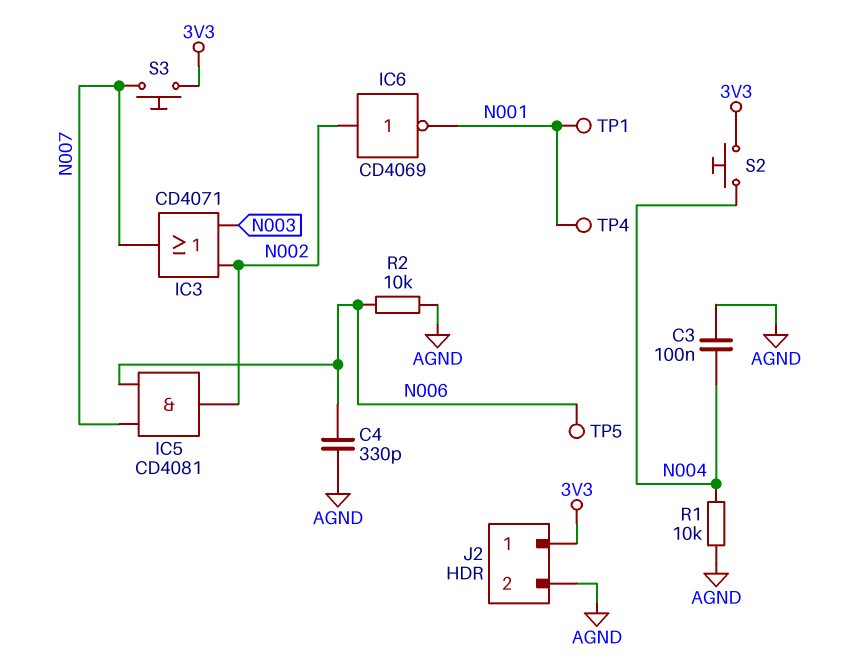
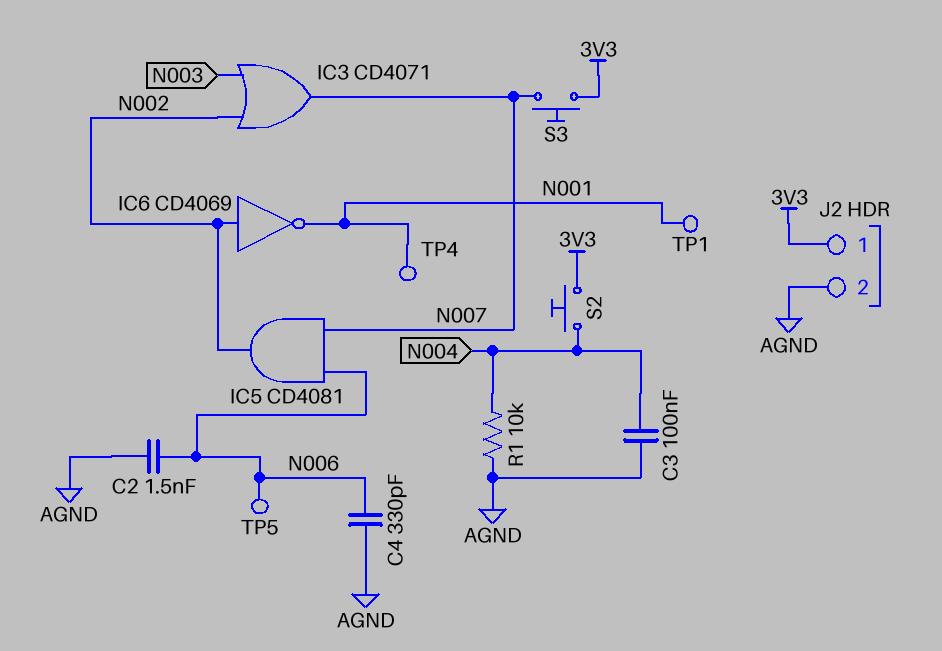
C2: none -> 1.5nF (AGND, N006)
R2: 10k (AGND, N006) -> none

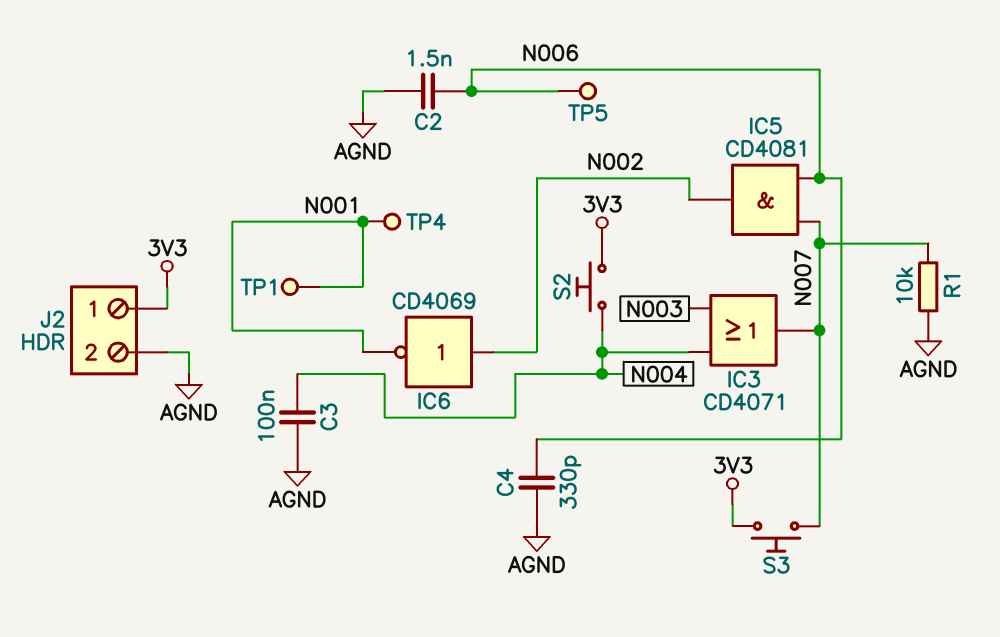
IC3: OR CD4071 (in N002, in N003, out N007) -> OR CD4071 (in N003, in N004, out N007)
R1: 10k (AGND, N004) -> 10k (AGND, N007)

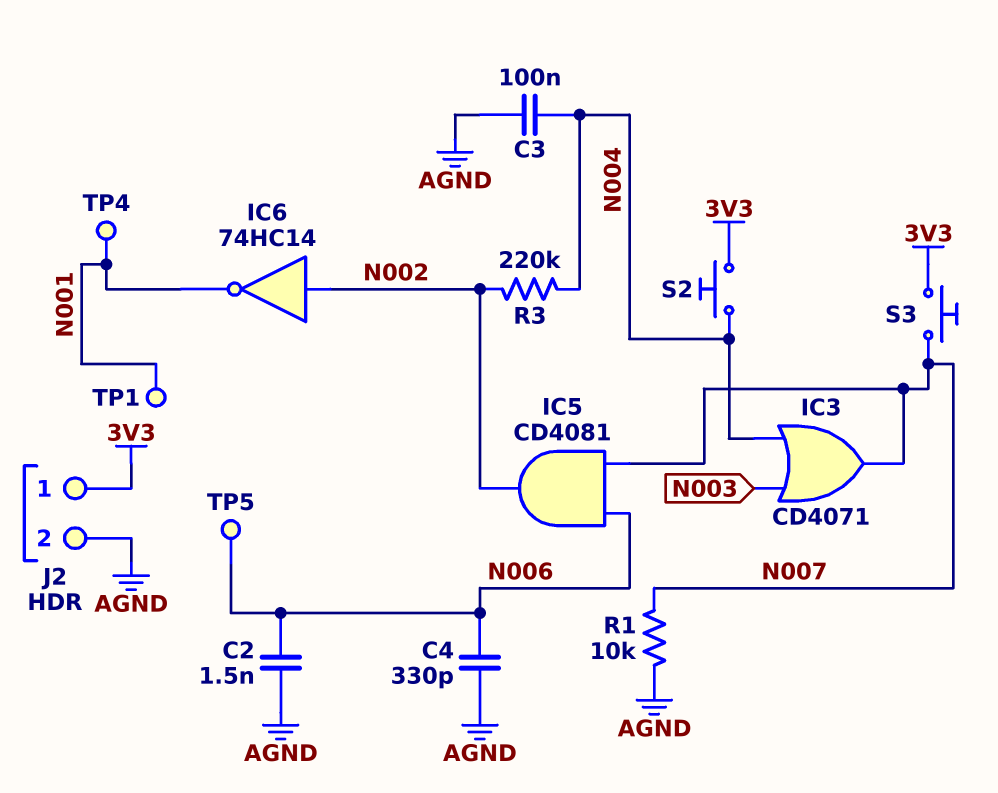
IC6: NOT CD4069 (in N002, out N001) -> NOT 74HC14 (in N002, out N001)
R3: none -> 220k (N002, N004)

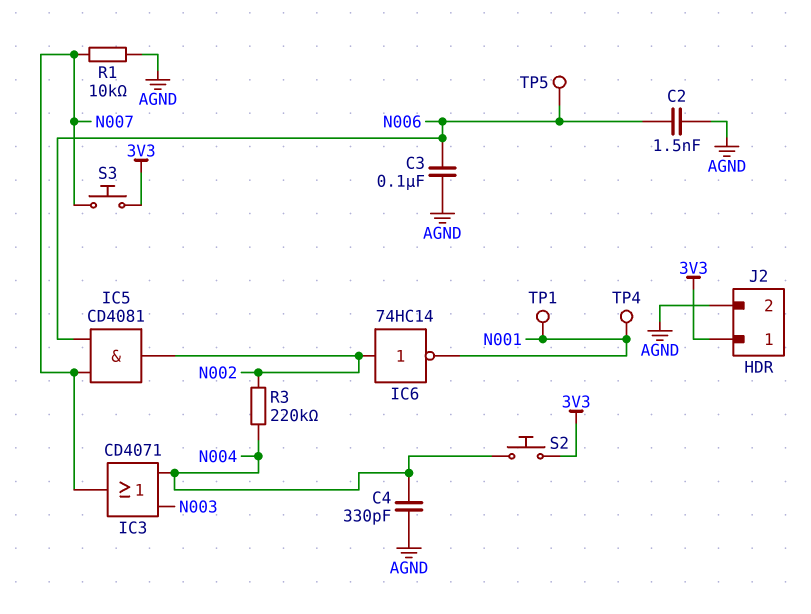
C3: 100nF (AGND, N004) -> 100nF (AGND, N006)
C4: 330pF (AGND, N006) -> 330pF (AGND, N004)

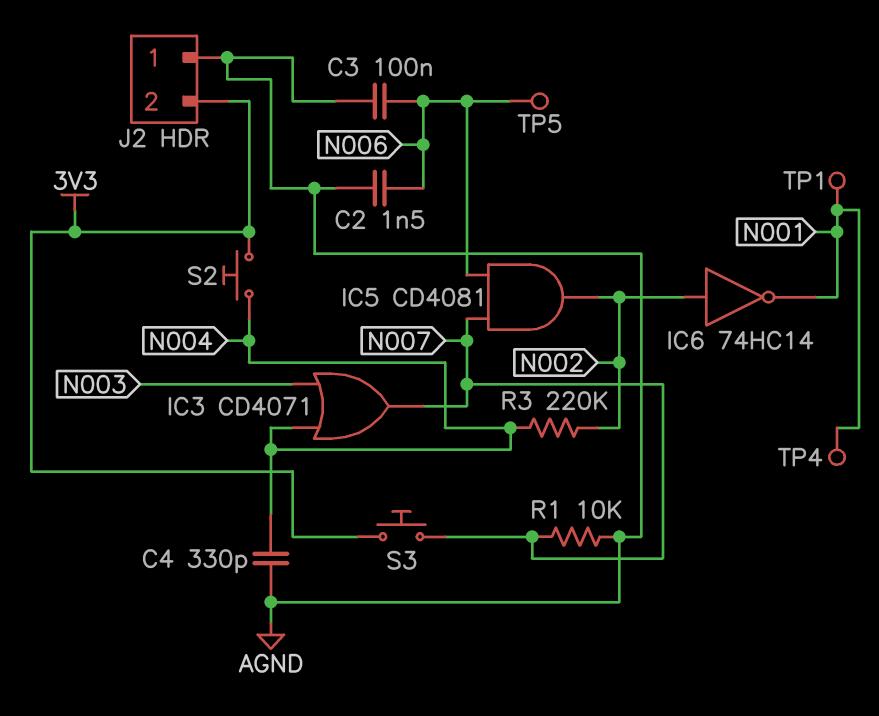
J2 pin 1: 3V3 -> AGND
J2 pin 2: AGND -> 3V3

